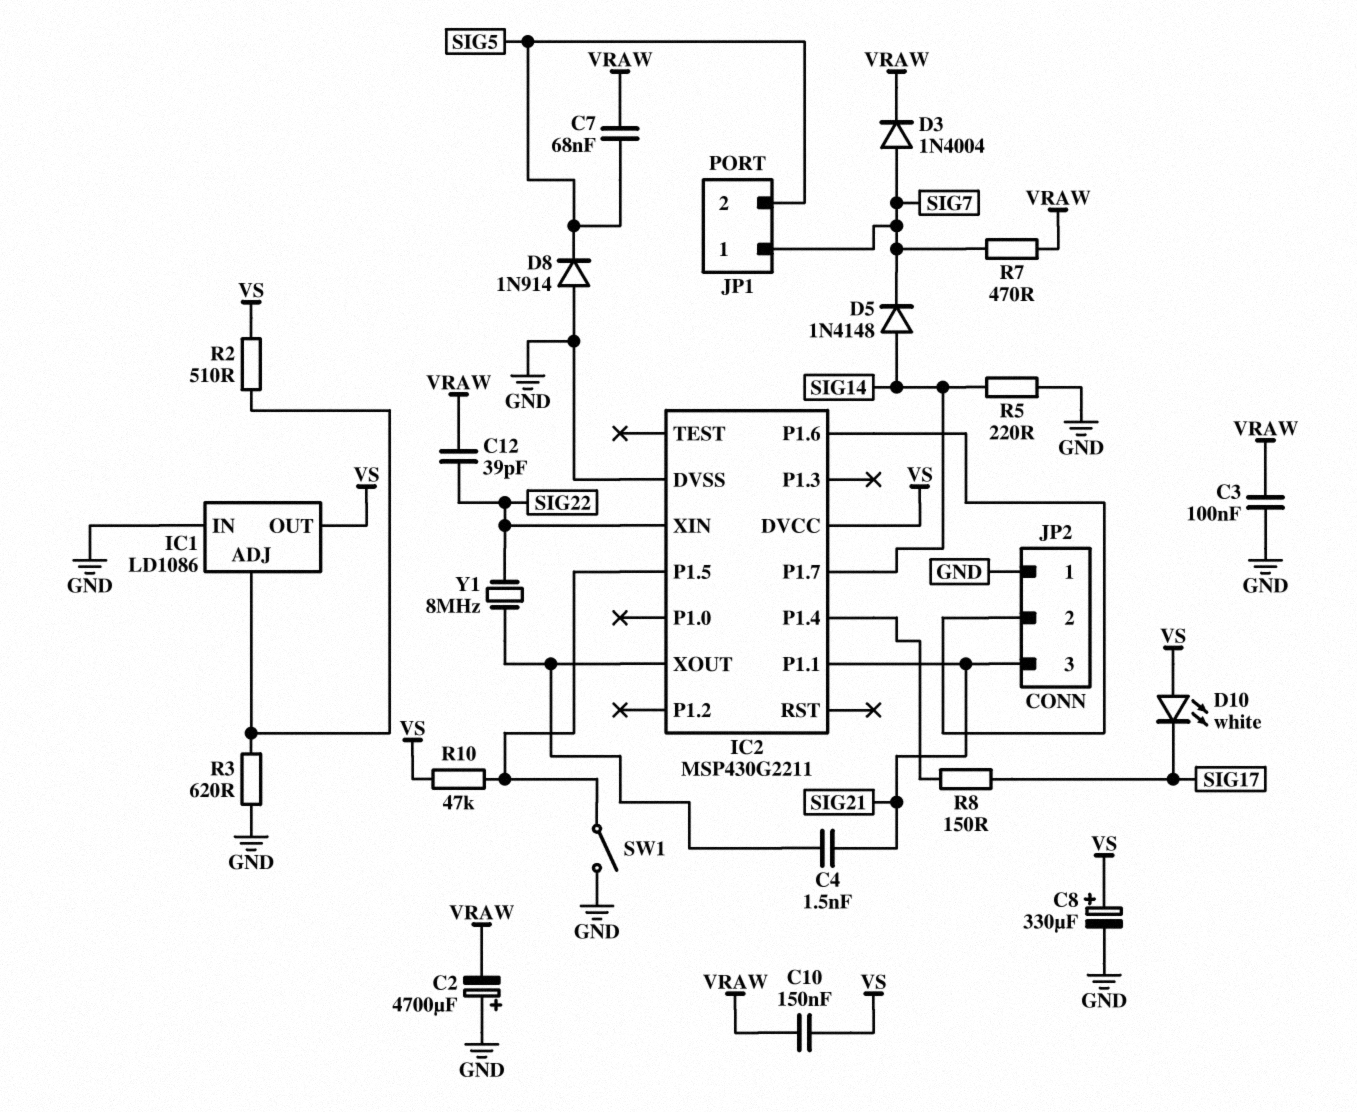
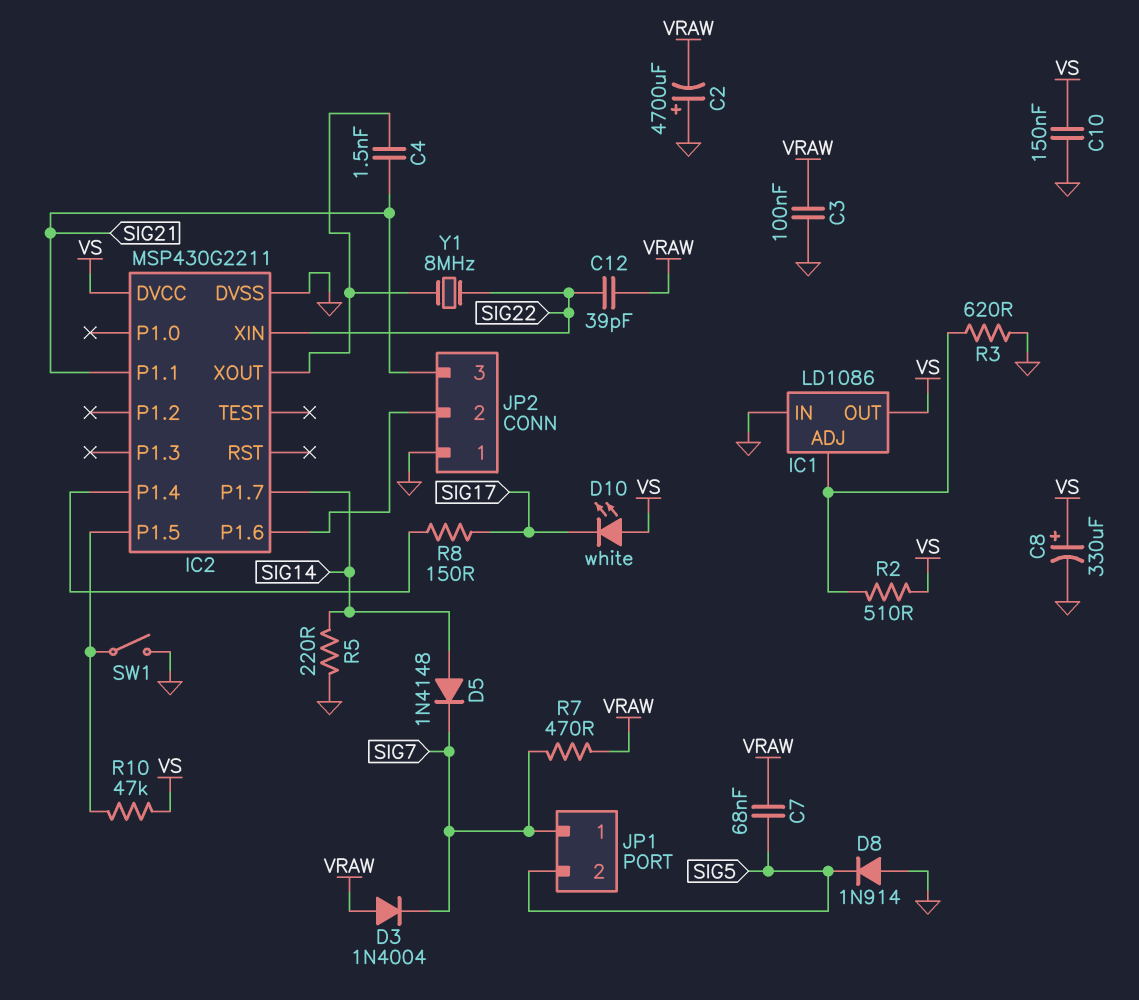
C10: 150nF (VRAW, VS) -> 150nF (GND, VS)
D3: diode 1N4004 (A SIG7, K VRAW) -> diode 1N4004 (A VRAW, K SIG7)

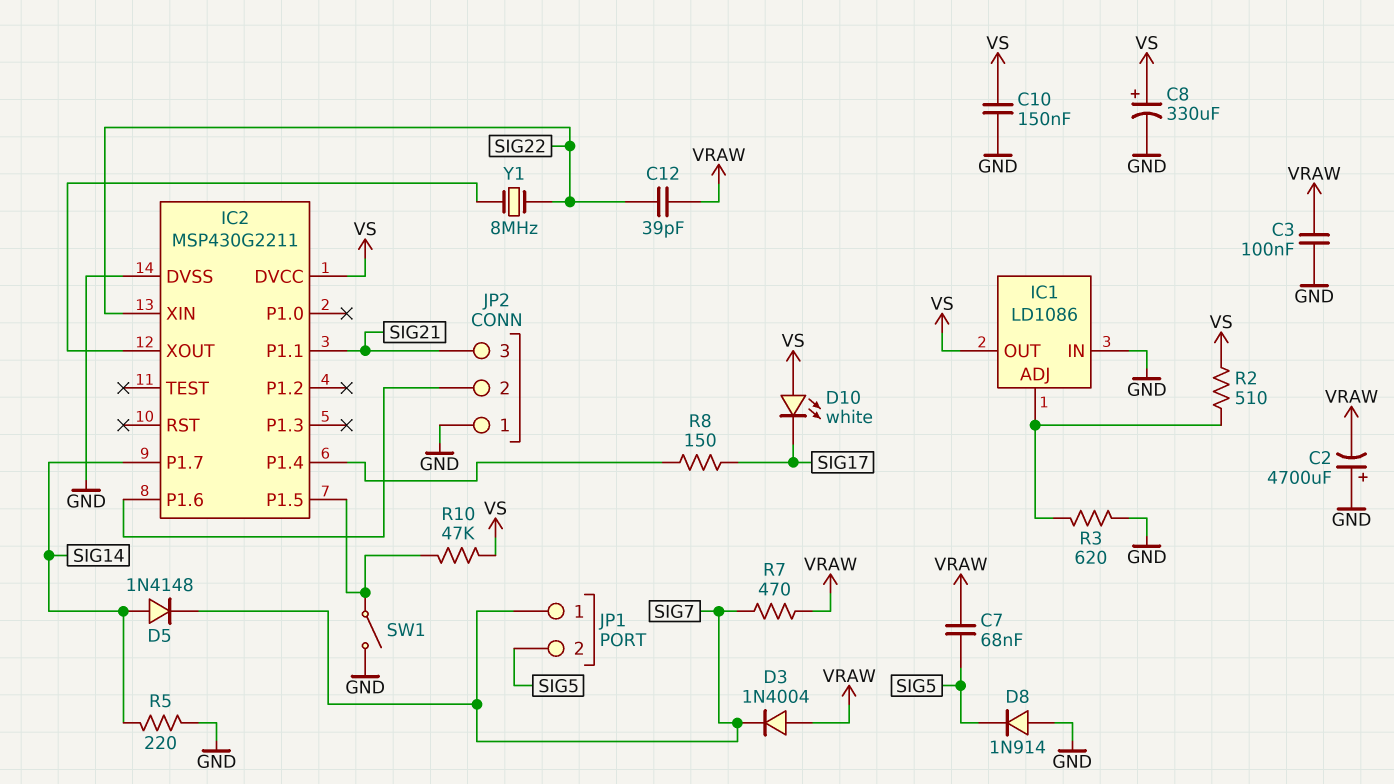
C4: 1.5nF (IC2/XOUT, SIG21) -> none

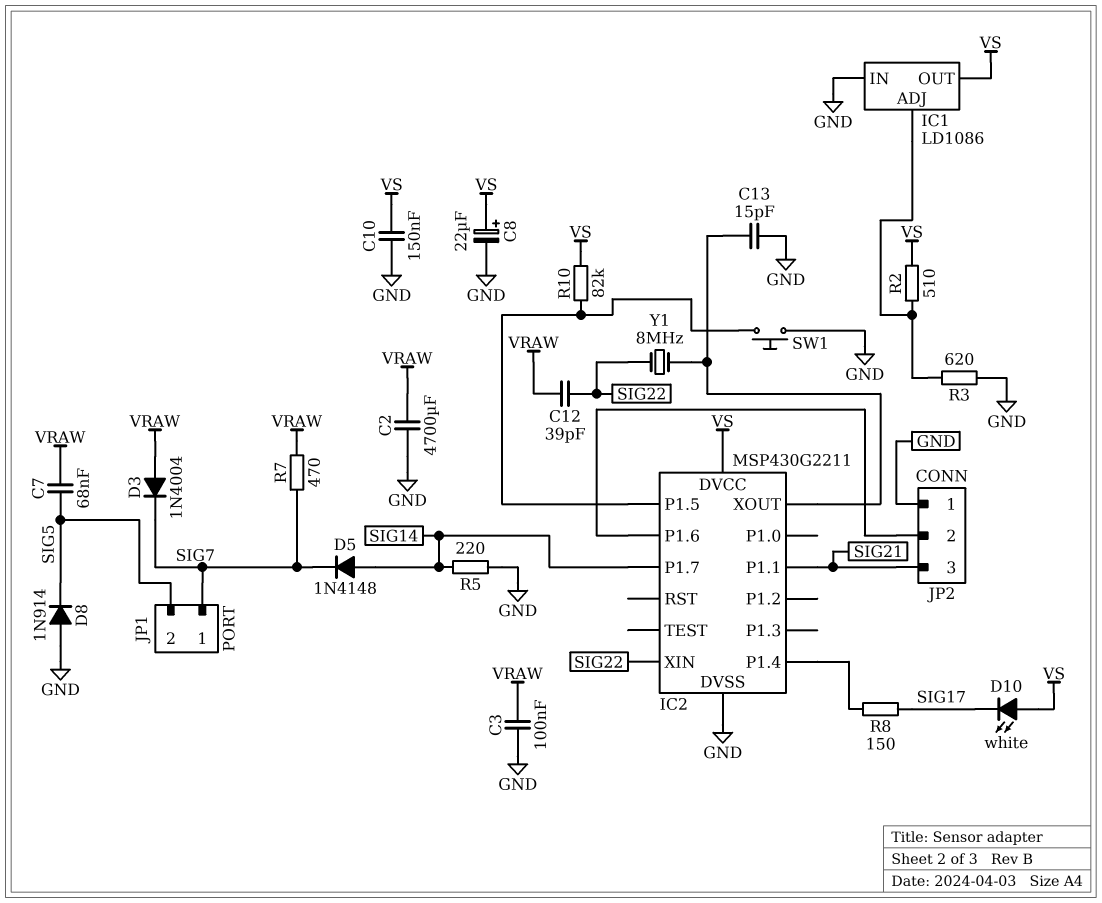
C2: 4700uF (plus GND, minus VRAW) -> 4700uF (GND, VRAW)
C8: 330uF (plus VS, minus GND) -> 22uF (plus VS, minus GND)
C13: none -> 15pF (GND, IC2/XOUT)
R10: 47k (IC2/P1.5, VS) -> 82k (IC2/P1.5, VS)
SW1: switch (GND, IC2/P1.5) -> button (GND, IC2/P1.5)

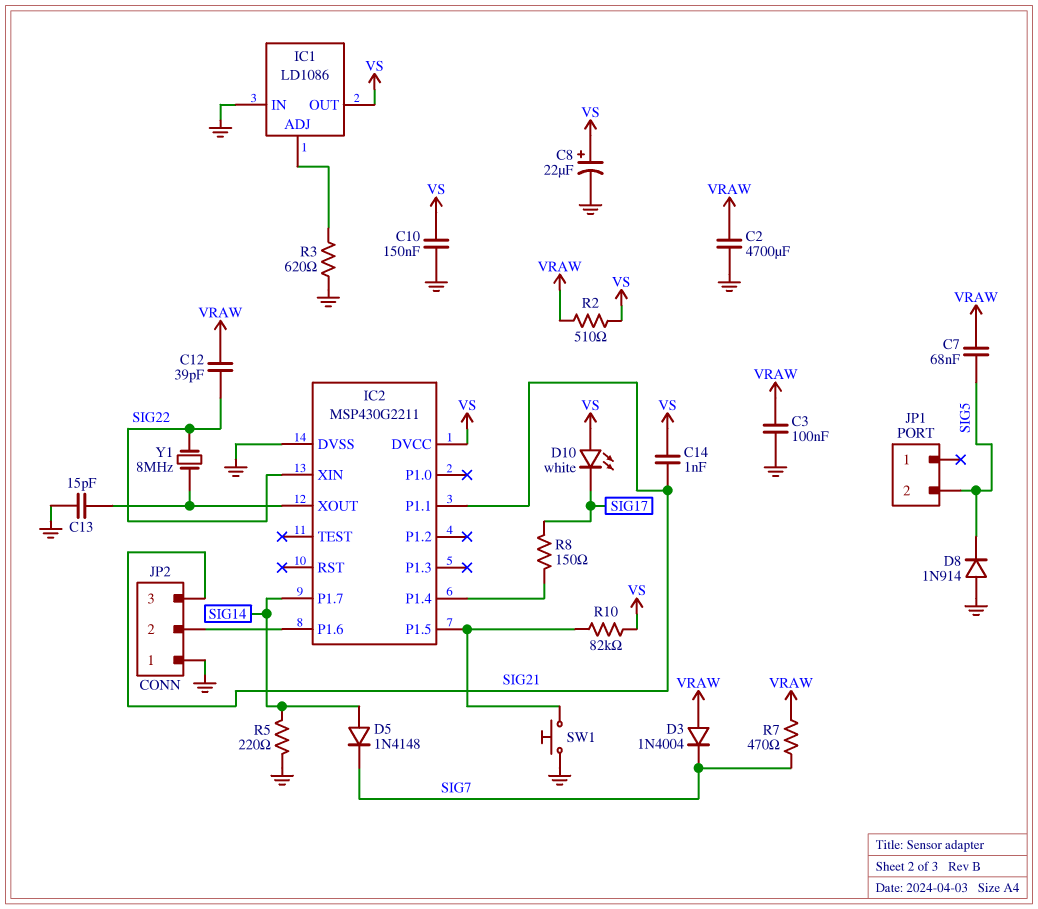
C14: none -> 1nF (SIG21, VS)
JP1 pin 1: SIG7 -> none
R2: 510 (IC1/ADJ, VS) -> 510 (VRAW, VS)

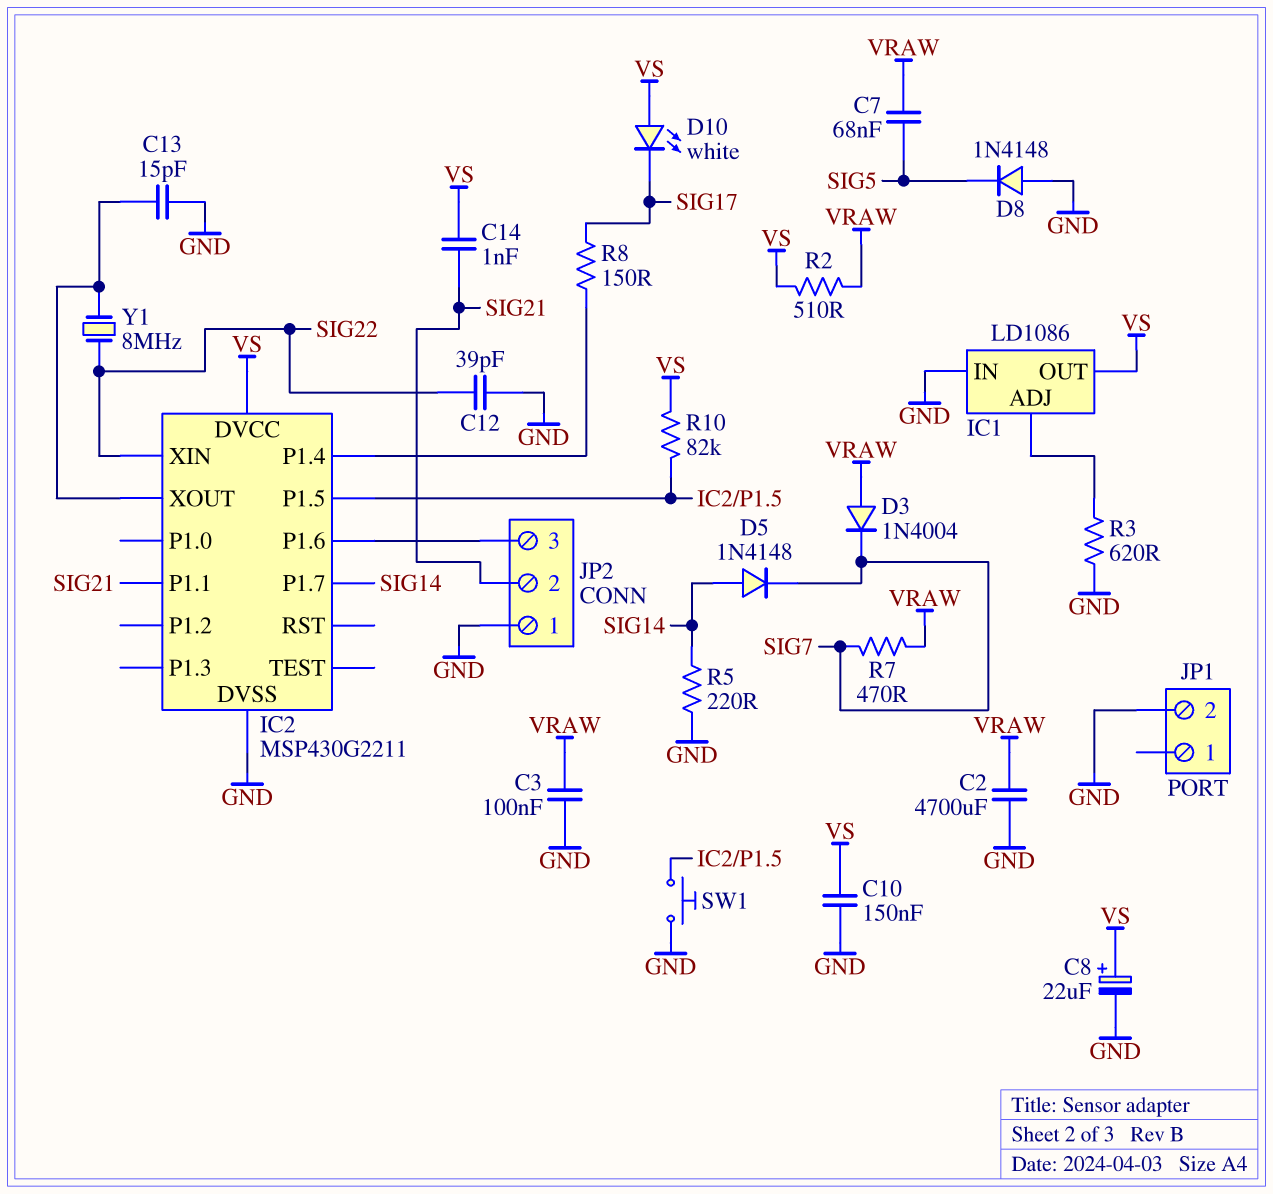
C12: 39pF (SIG22, VRAW) -> 39pF (GND, SIG22)
D8: diode 1N914 (A GND, K SIG5) -> diode 1N4148 (A GND, K SIG5)
JP1 pin 2: SIG5 -> GND
JP2 pin 2: IC2/P1.6 -> SIG21
JP2 pin 3: SIG21 -> IC2/P1.6

